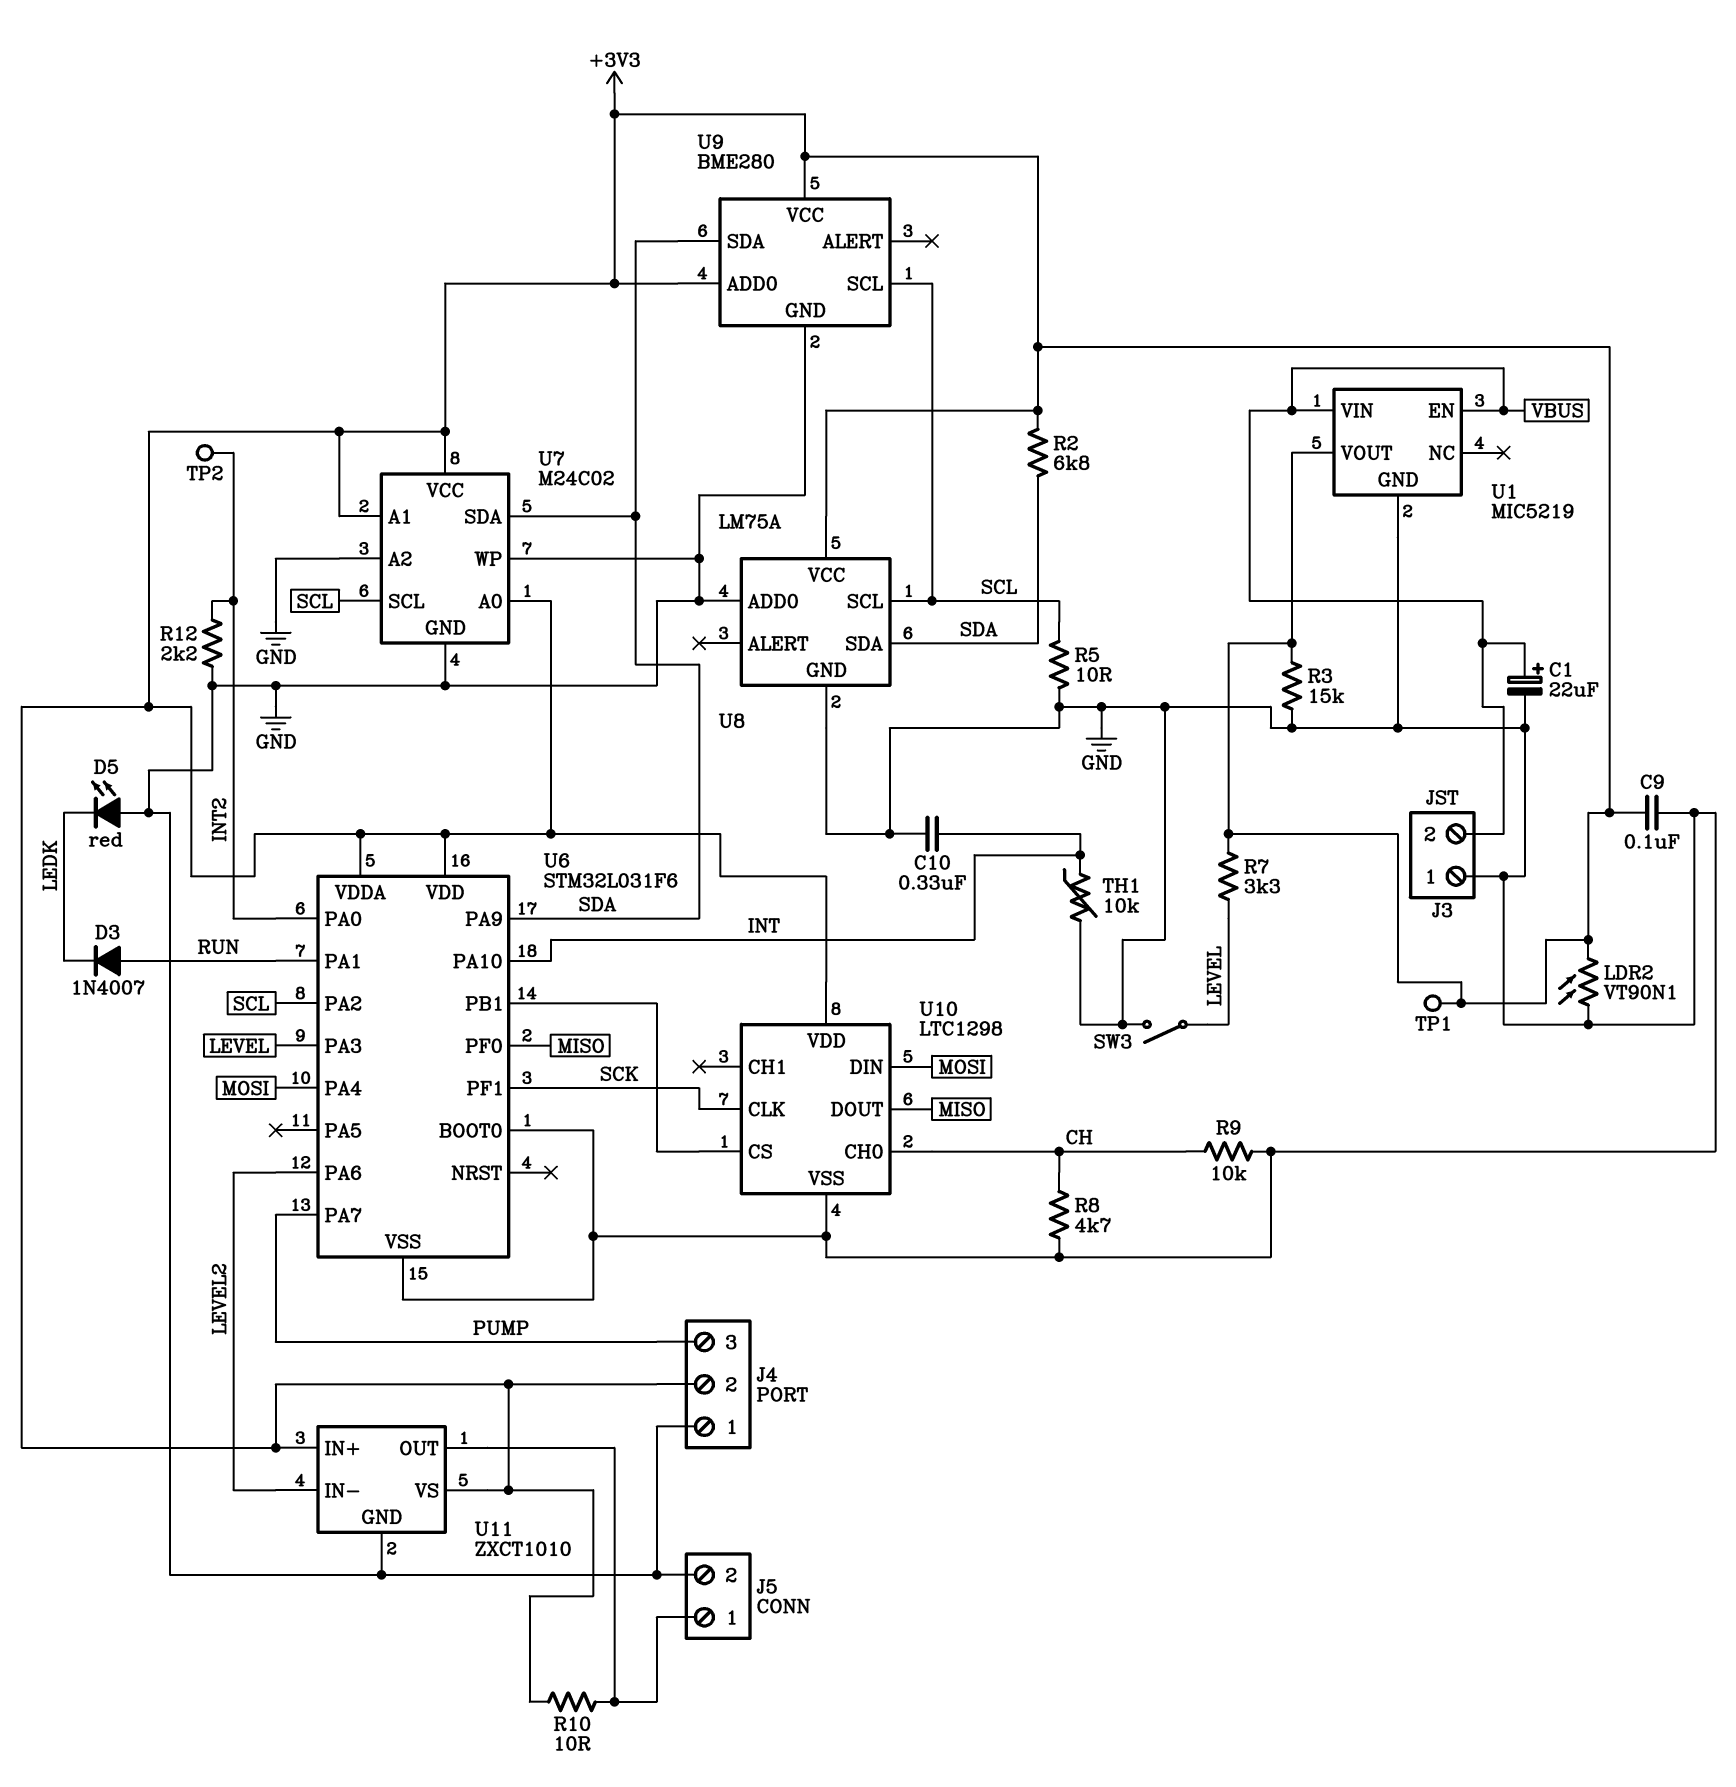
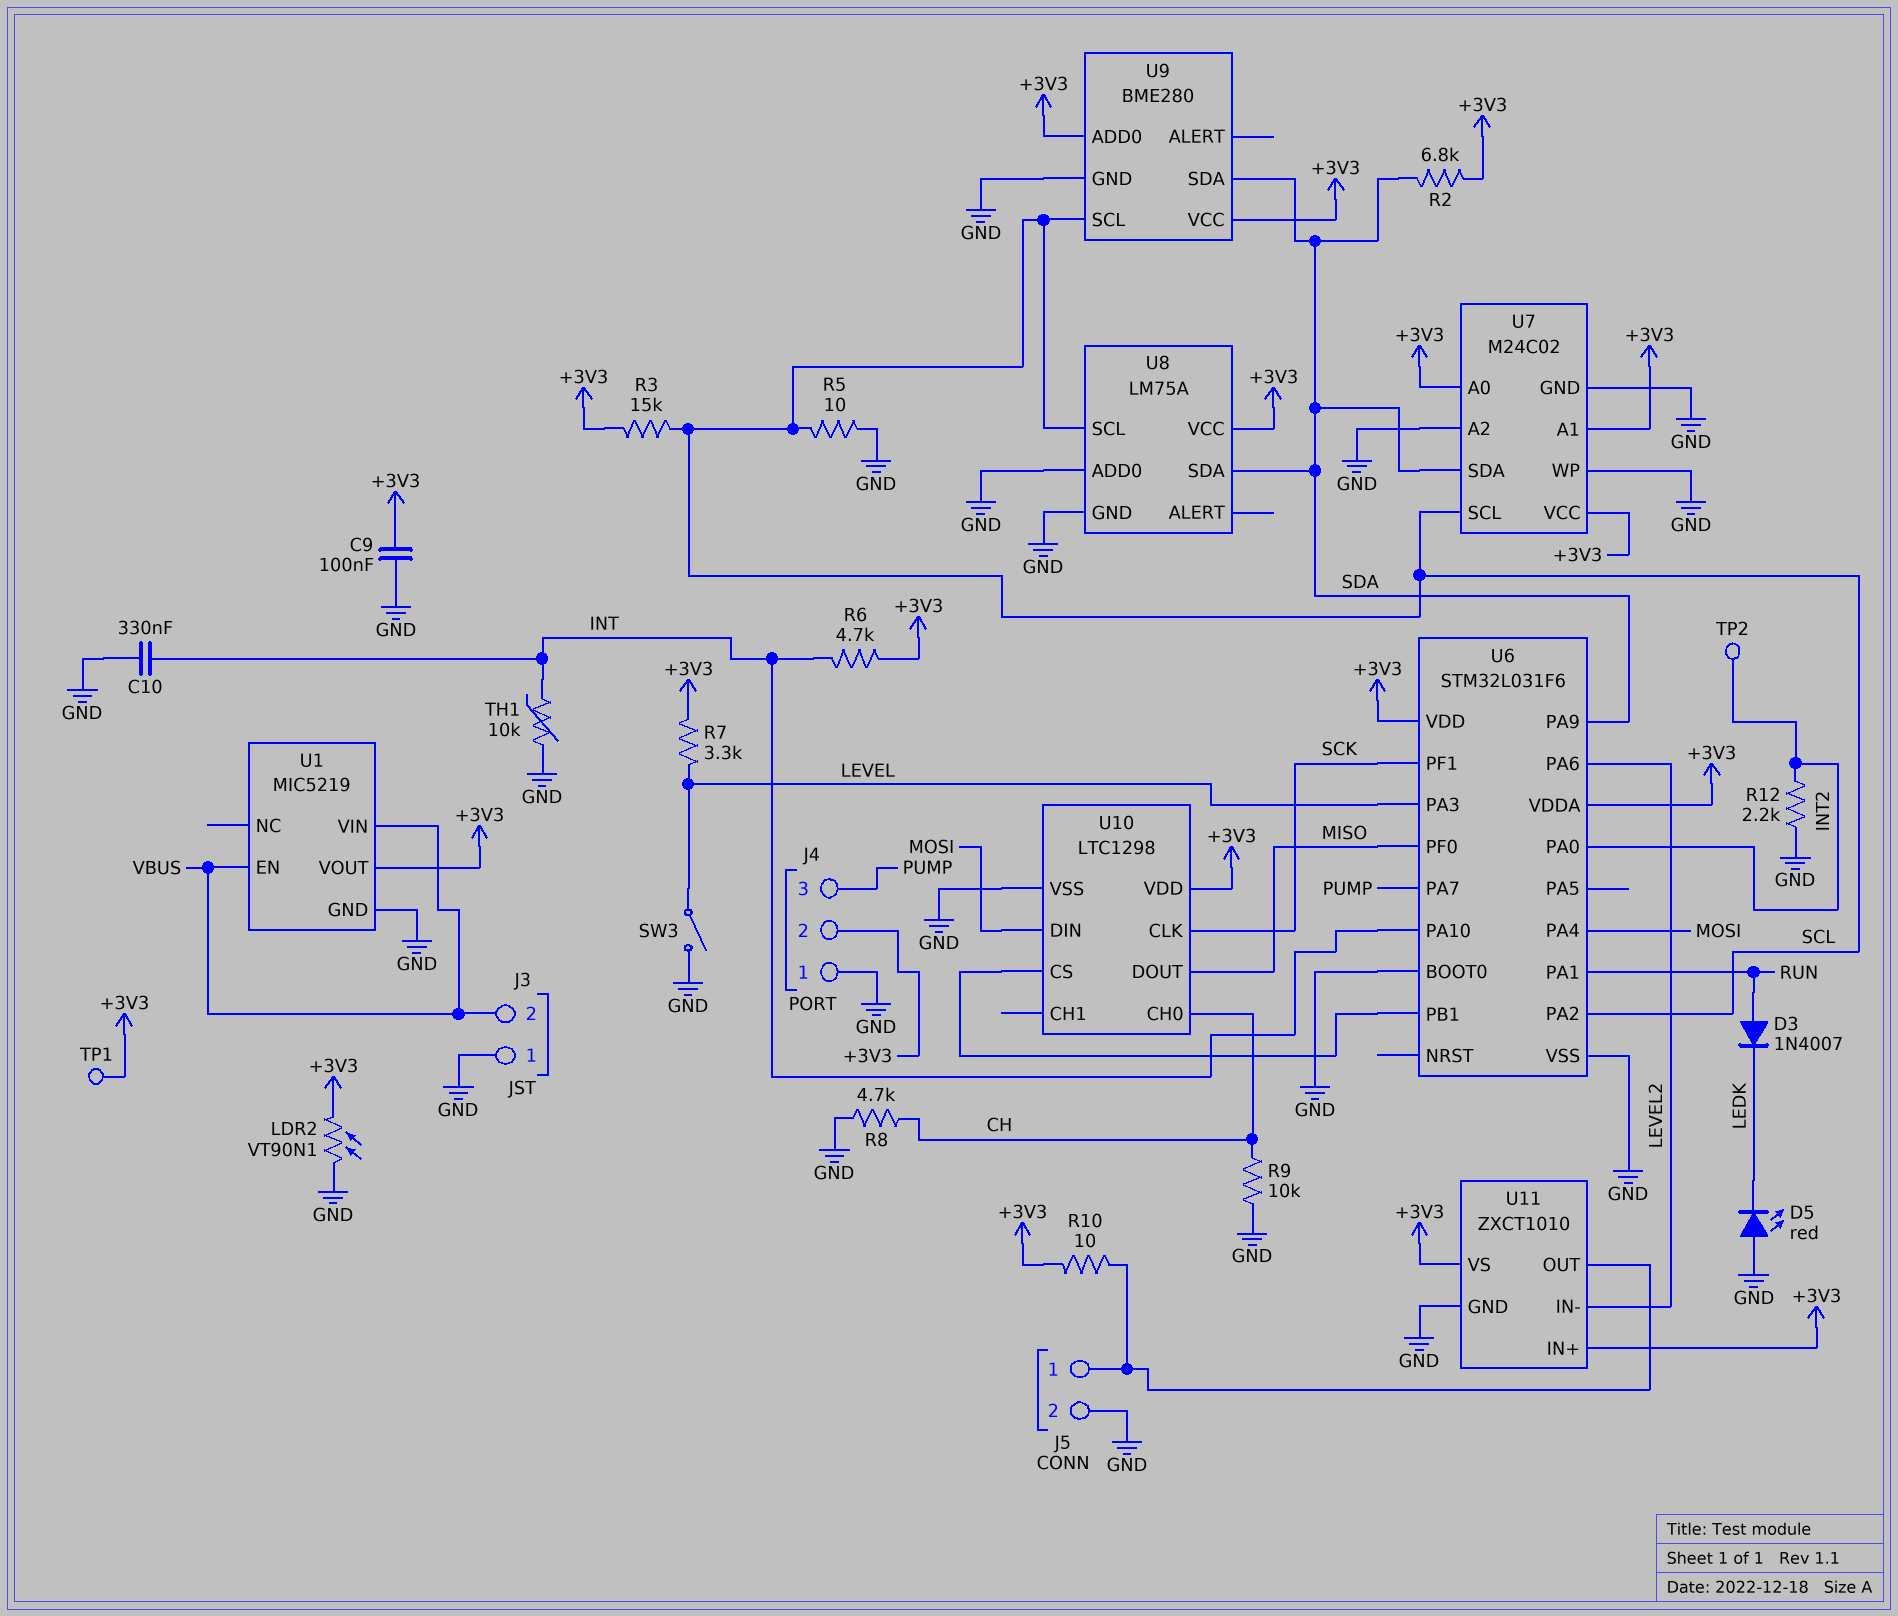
C1: 22uF (plus VBUS, minus GND) -> none
R3: 15k (+3V3, GND) -> 15k (+3V3, SCL)
R6: none -> 4.7k (+3V3, INT)

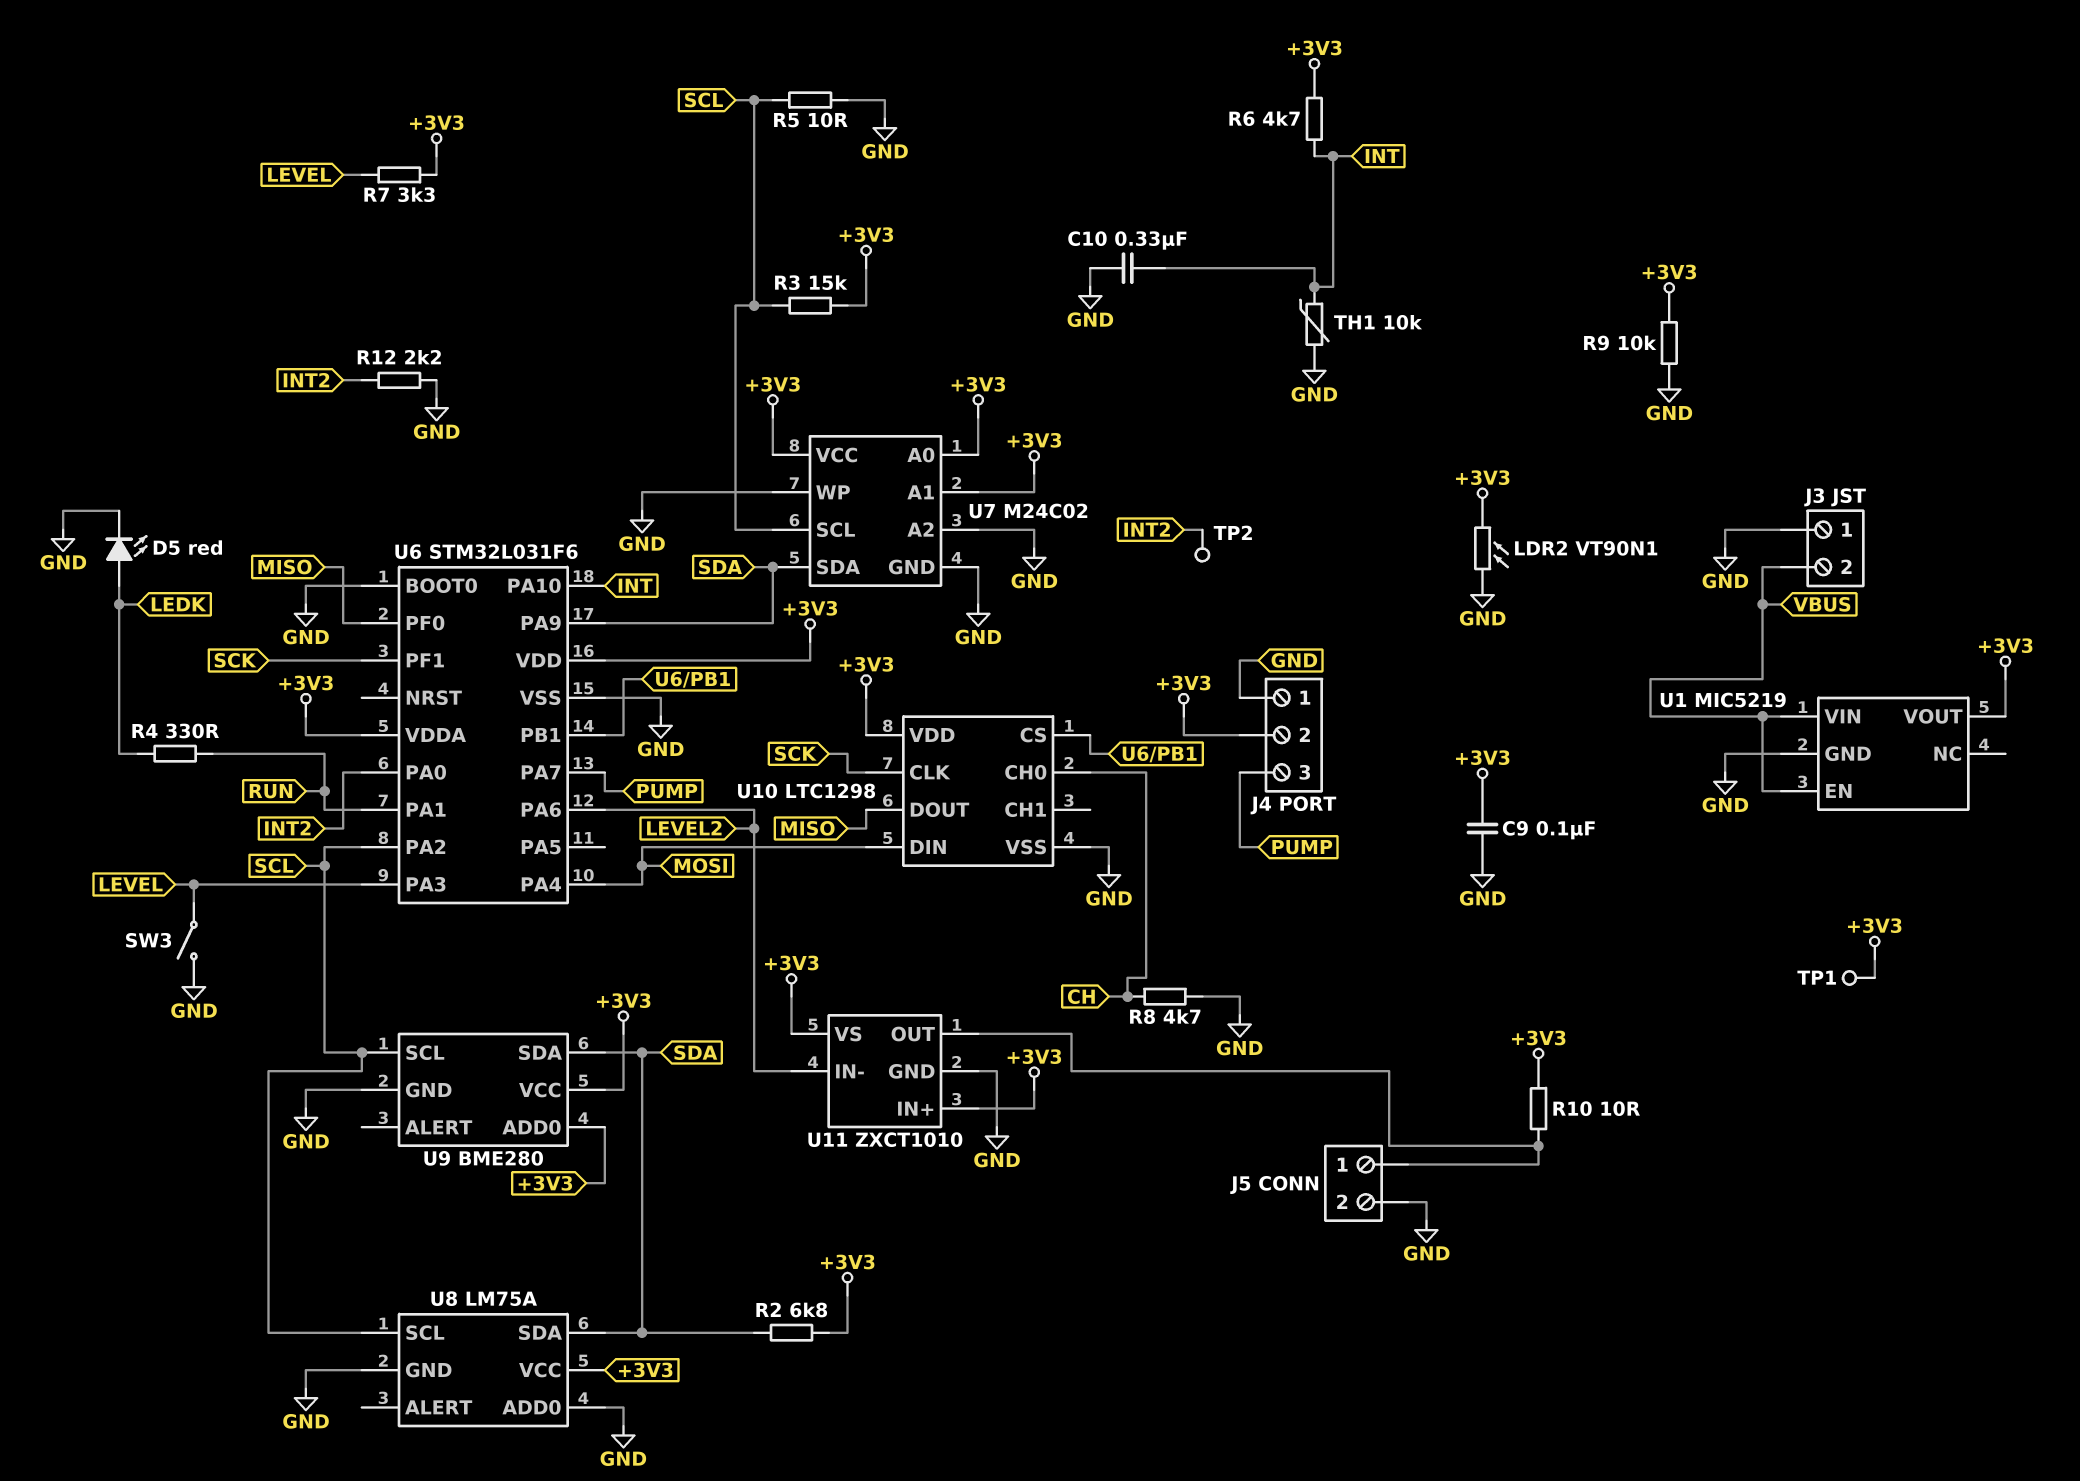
D3: diode 1N4007 (A RUN, K LEDK) -> none
D5: LED red (A GND, K LEDK) -> LED red (A LEDK, K GND)
R4: none -> 330 (LEDK, RUN)
R9: 10k (CH, GND) -> 10k (+3V3, GND)

